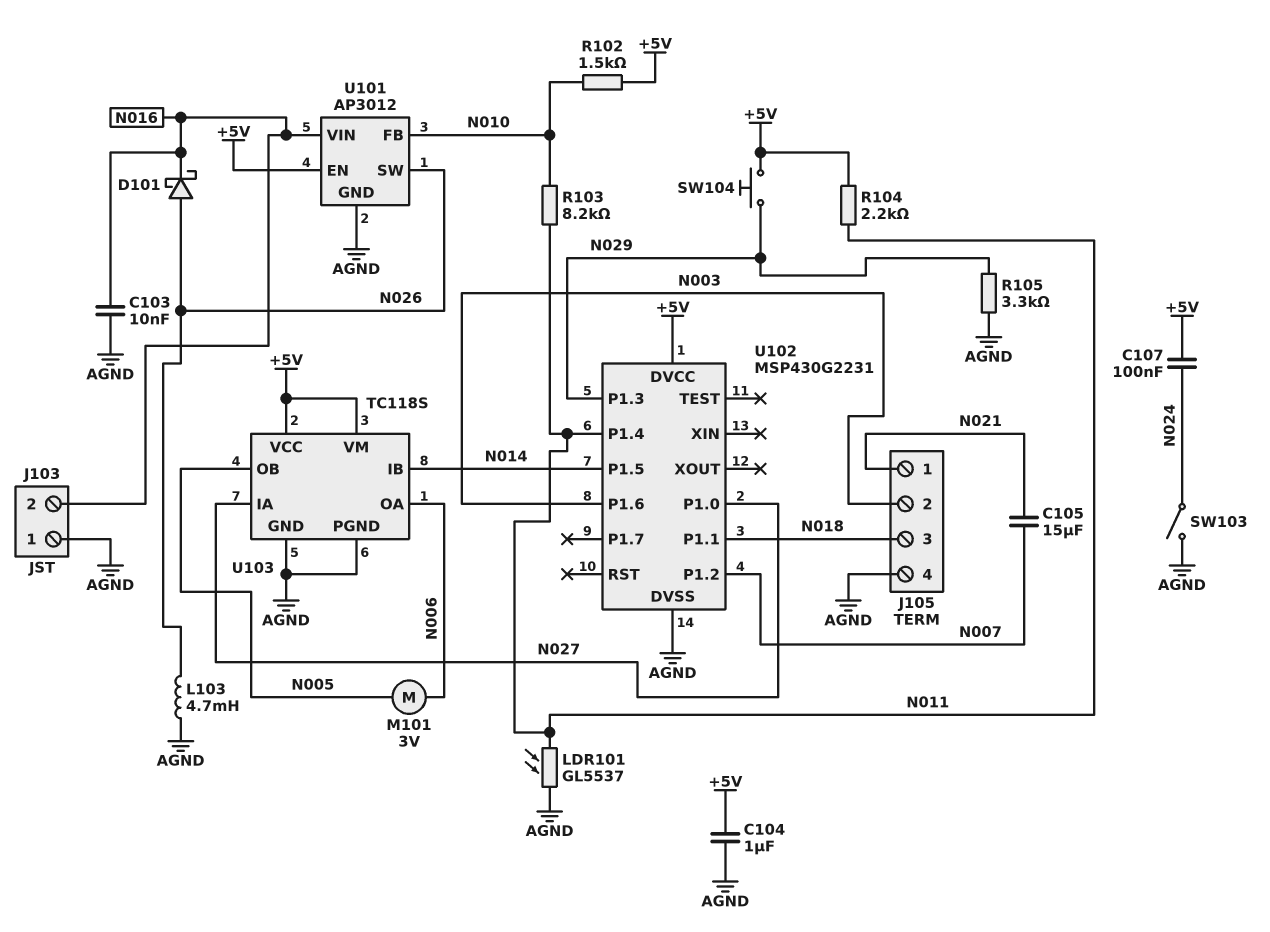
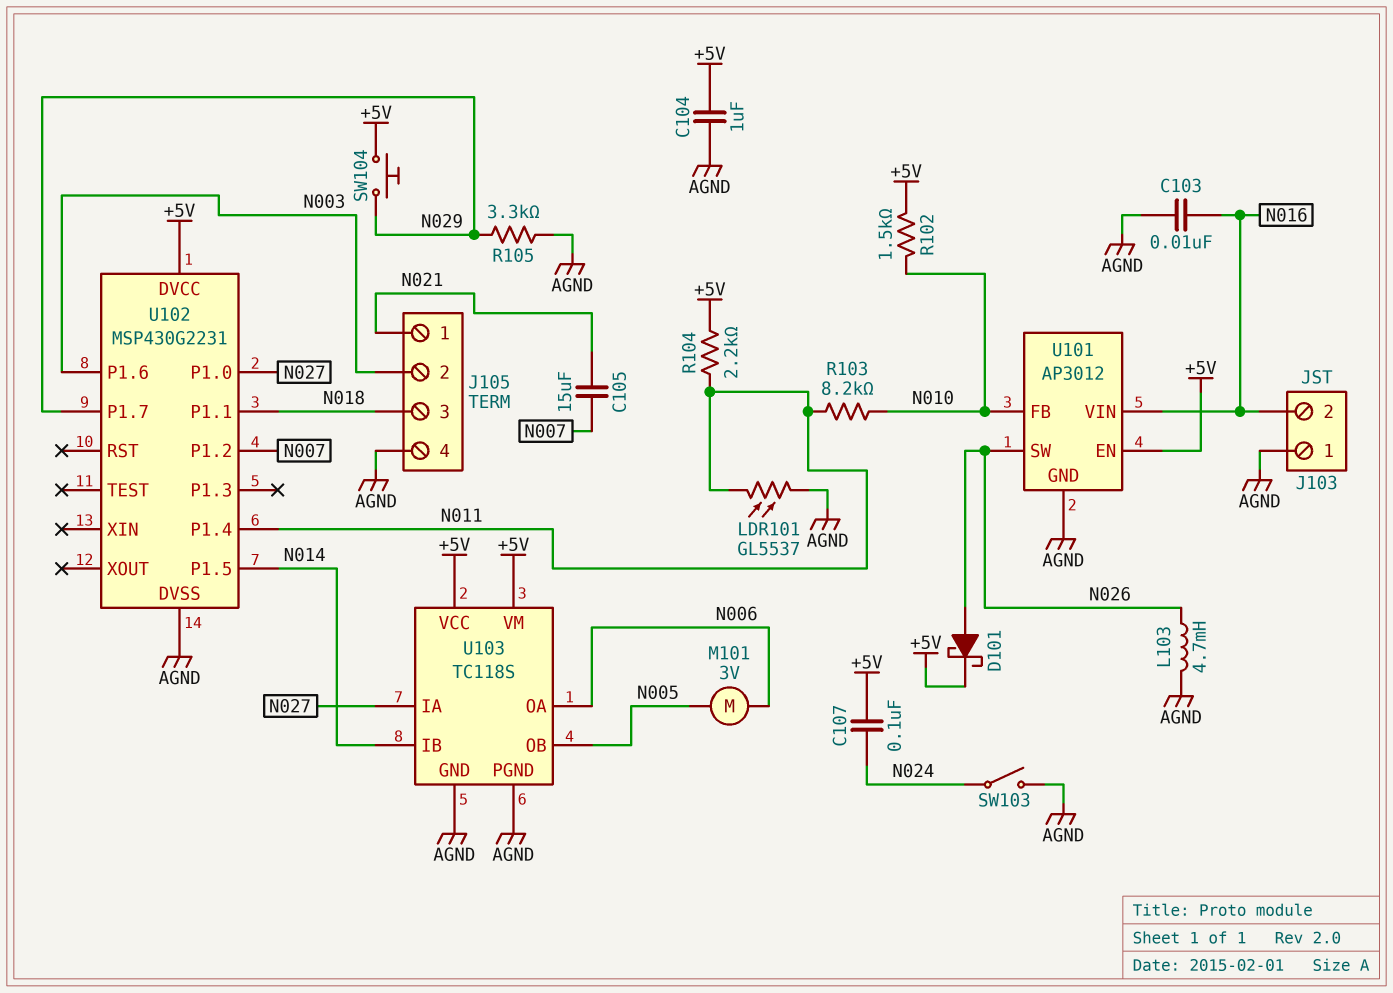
D101: schottky (A N026, K N016) -> schottky (A N026, K +5V)
U102 pin P1.3: N029 -> none
U102 pin P1.7: none -> N029

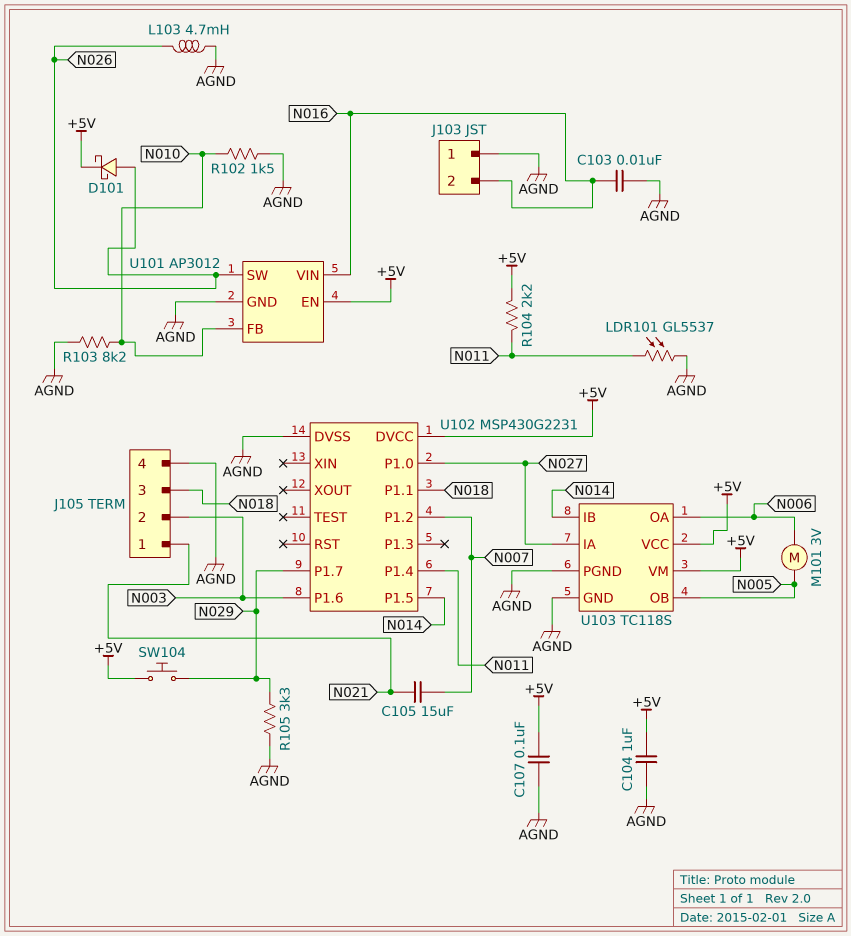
C107: 100nF (+5V, N024) -> 100nF (+5V, AGND)
R102: 1.5k (+5V, N010) -> 1.5k (AGND, N010)
R103: 8.2k (N010, N011) -> 8.2k (AGND, N010)
SW103: switch (AGND, N024) -> none

